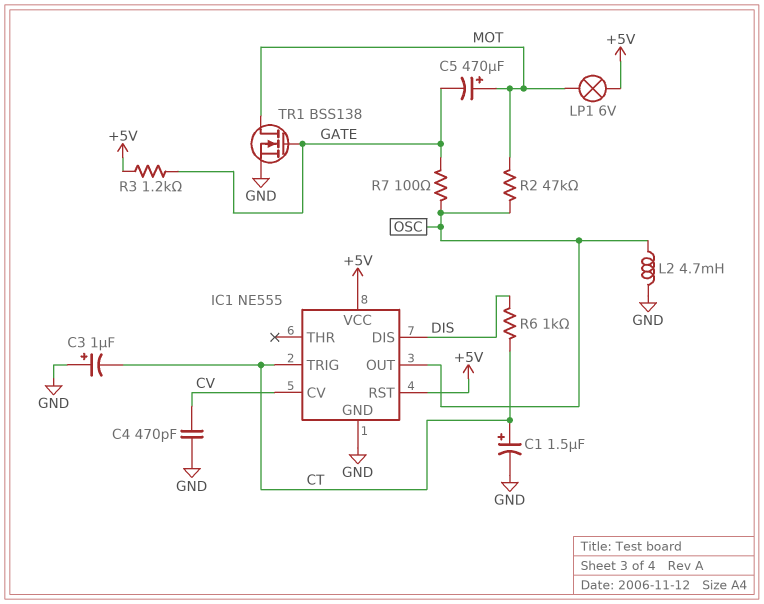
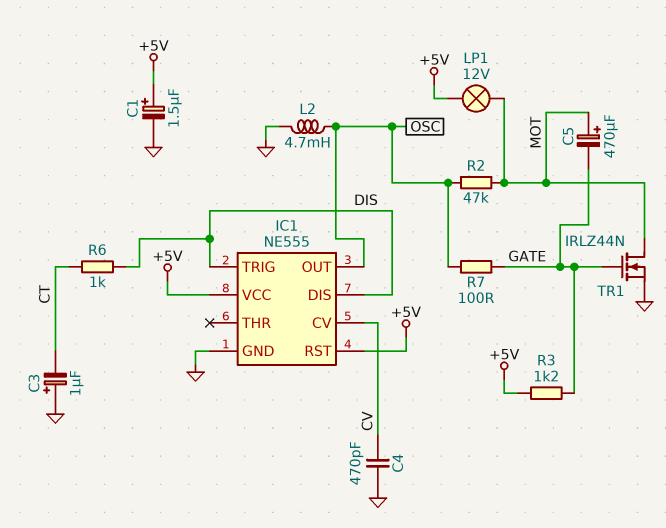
C1: 1.5uF (plus CT, minus GND) -> 1.5uF (plus +5V, minus GND)
IC1 pin TRIG: CT -> DIS
LP1: lamp 6V (+5V, MOT) -> lamp 12V (+5V, MOT)
TR1: NMOS BSS138 (G GATE, D MOT, S GND) -> NMOS IRLZ44N (G GATE, D MOT, S GND)

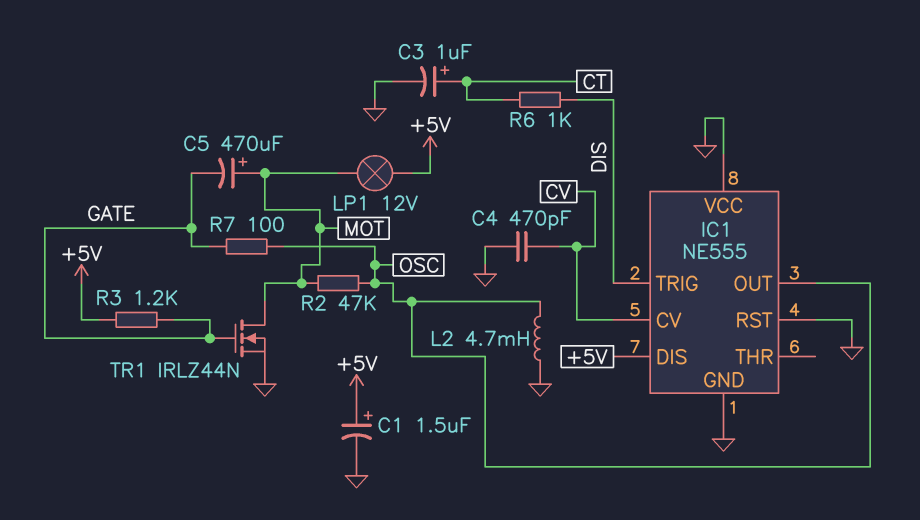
C3: 1uF (plus GND, minus CT) -> 1uF (plus CT, minus GND)
IC1 pin DIS: DIS -> +5V
IC1 pin RST: +5V -> GND
IC1 pin VCC: +5V -> GND

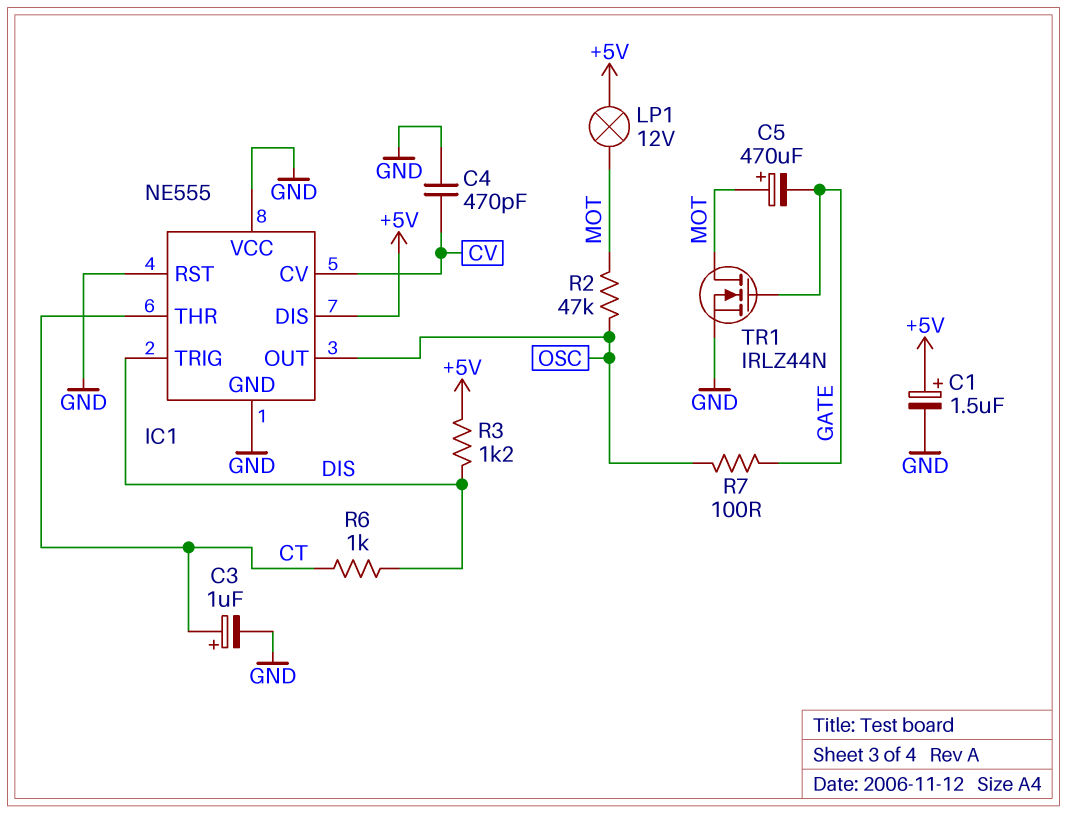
IC1 pin THR: none -> CT
L2: 4.7mH (GND, OSC) -> none
R3: 1.2k (+5V, GATE) -> 1.2k (+5V, DIS)

